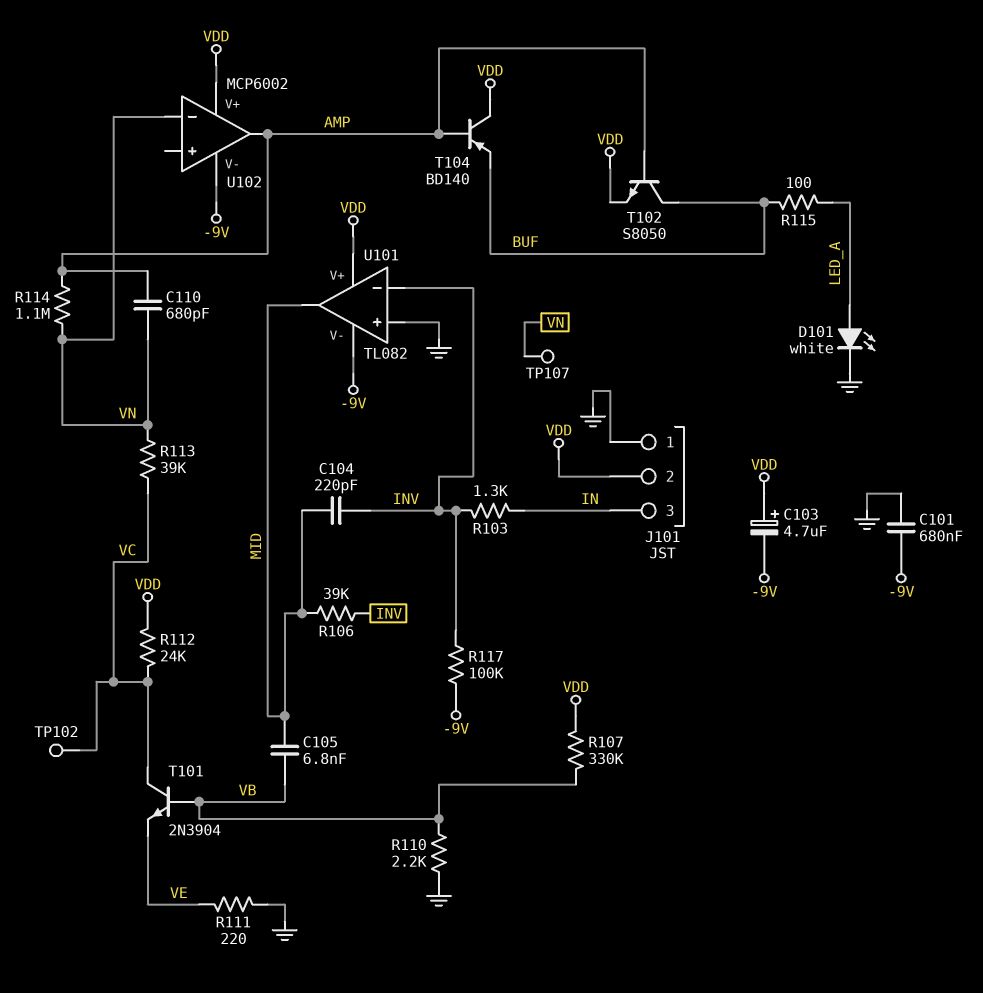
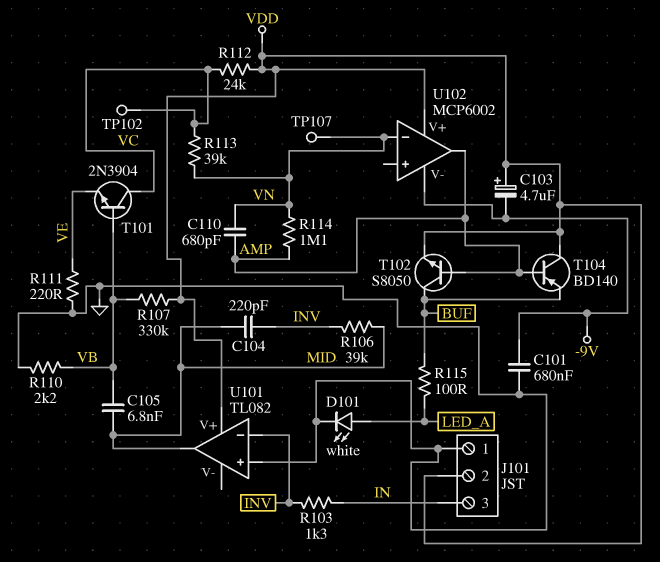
R117: 100k (-9V, INV) -> none
U101 pin V-: -9V -> none

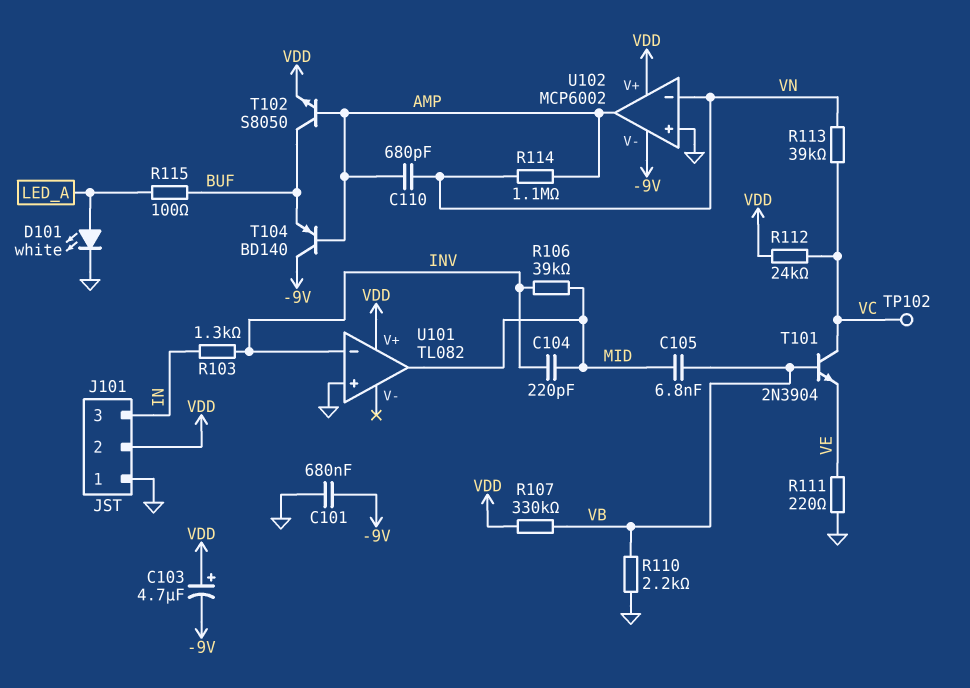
T104: PNP BD140 (B AMP, C VDD, E BUF) -> PNP BD140 (B AMP, C -9V, E BUF)
TP107: test point (VN) -> none
U102 pin in+: none -> GND

